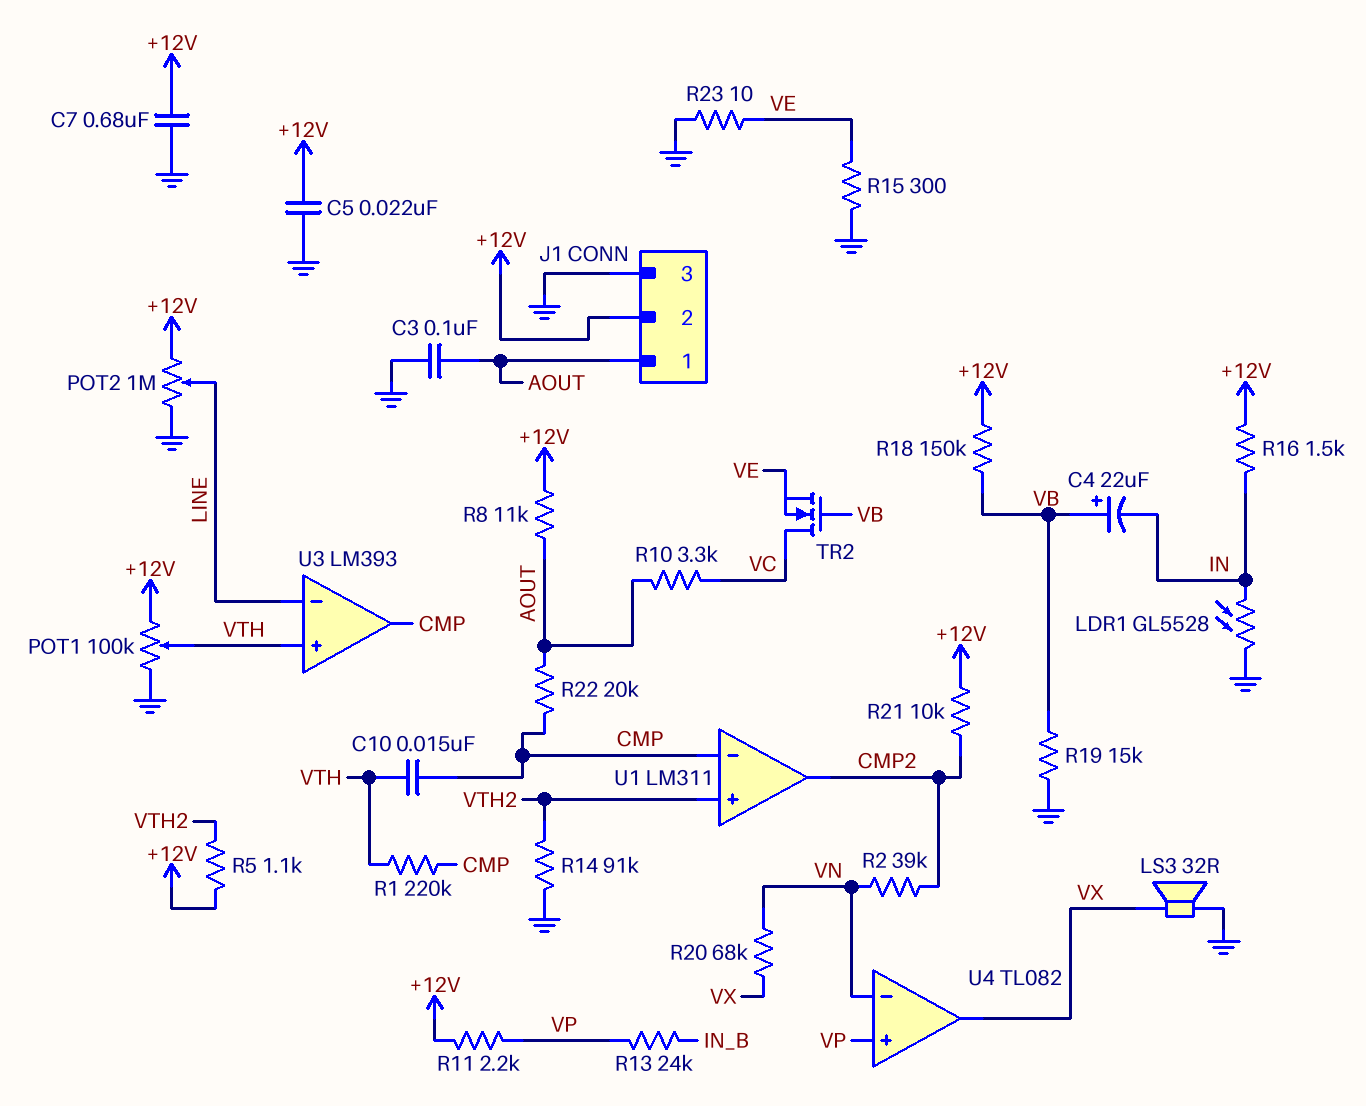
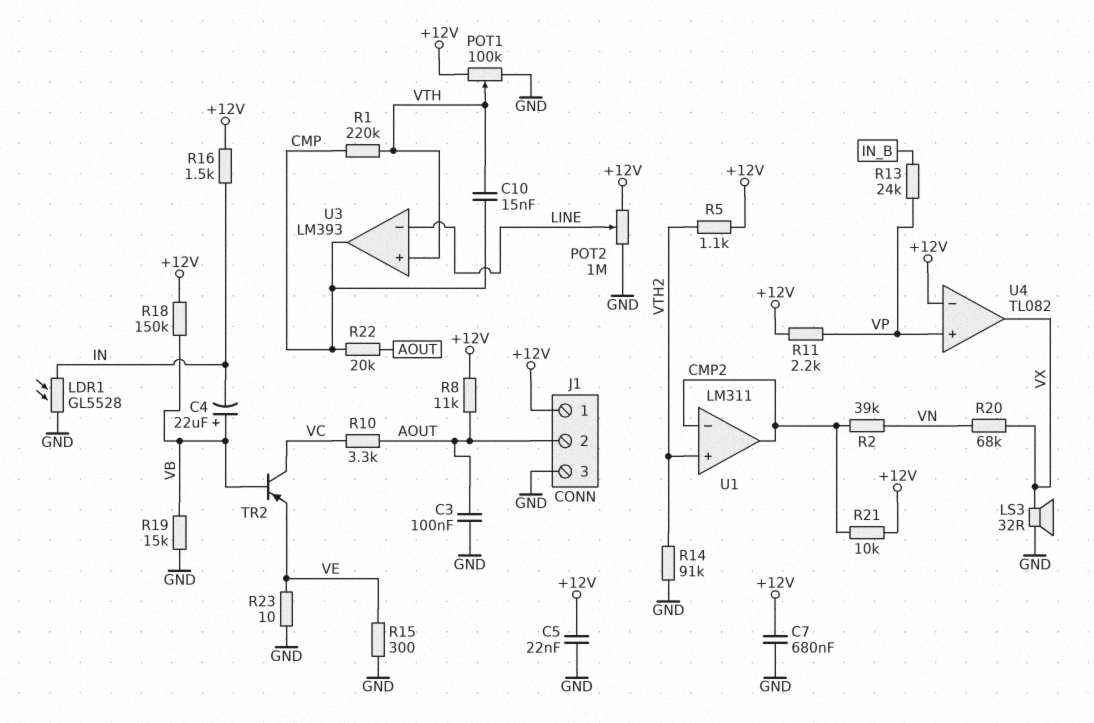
J1 pin 1: AOUT -> +12V
J1 pin 2: +12V -> AOUT
TR2: NMOS (G VB, D VC, S VE) -> PNP (B VB, C VC, E VE)
U1 pin in-: CMP -> CMP2
U4 pin in-: VN -> +12V

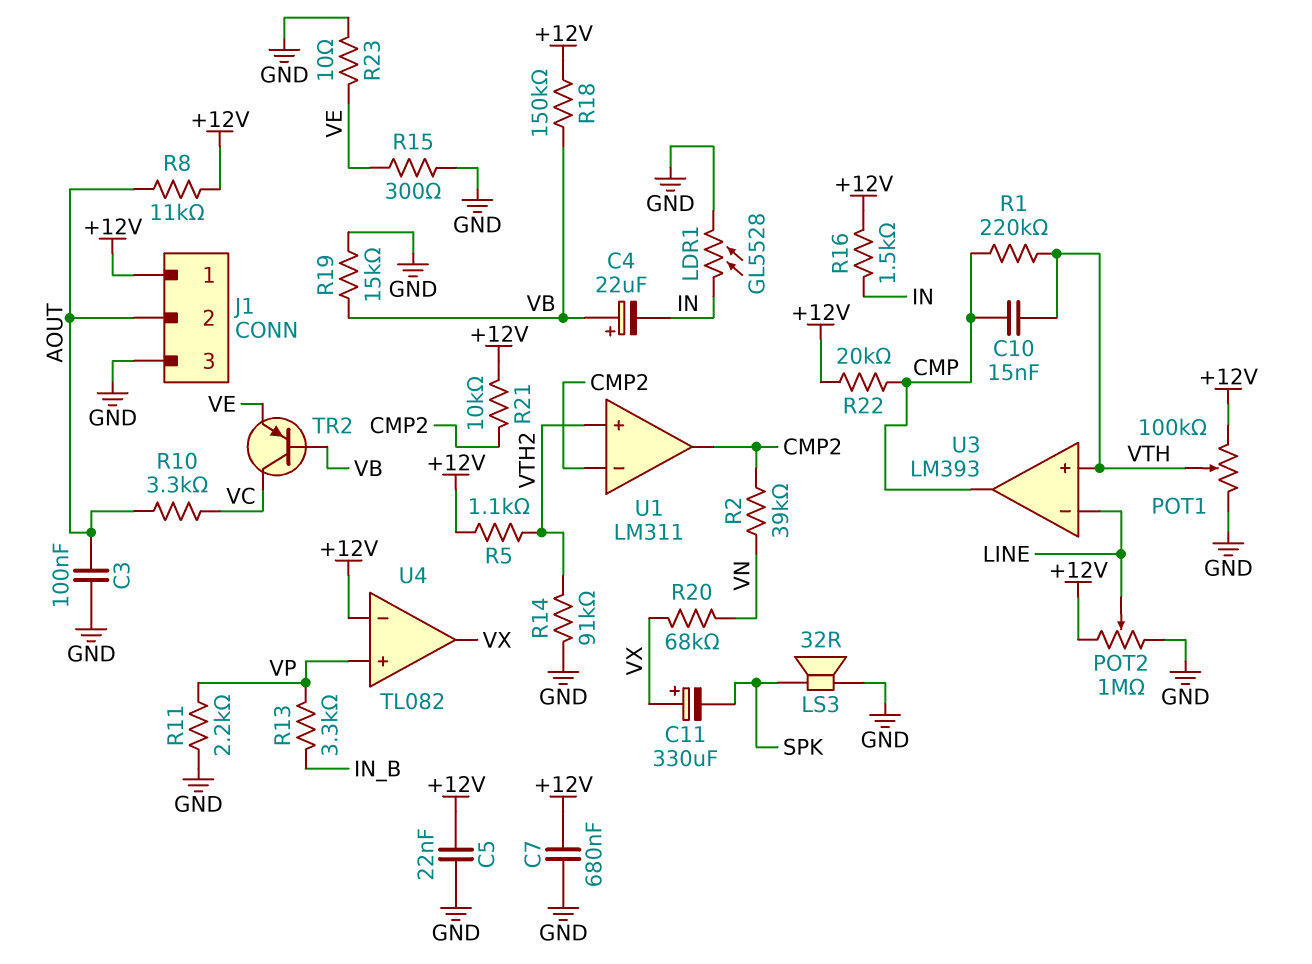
C11: none -> 330uF (plus VX, minus SPK)
LS3: speaker 32R (GND, VX) -> speaker 32R (GND, SPK)
R11: 2.2k (+12V, VP) -> 2.2k (GND, VP)
R13: 24k (IN_B, VP) -> 3.3k (IN_B, VP)
R22: 20k (AOUT, CMP) -> 20k (+12V, CMP)

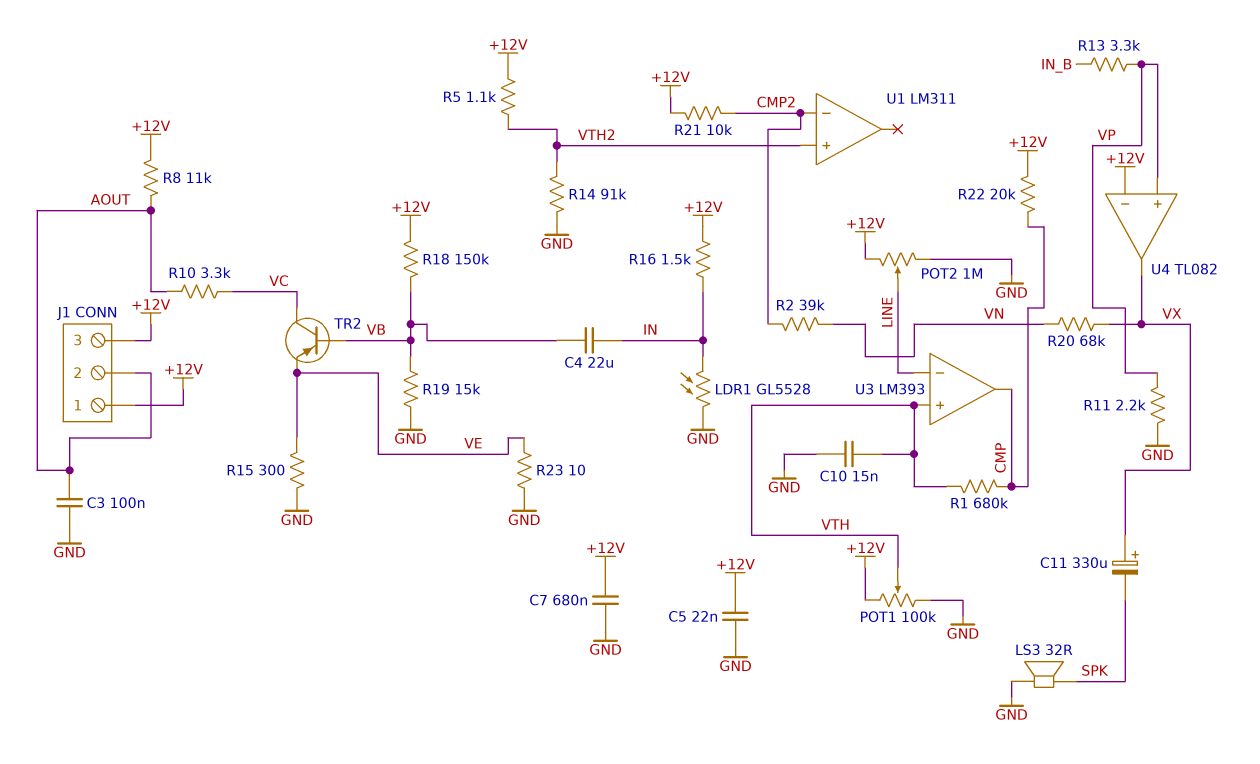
C4: 22uF (plus VB, minus IN) -> 22uF (IN, VB)
C10: 15nF (CMP, VTH) -> 15nF (GND, VTH)
J1 pin 3: GND -> +12V
R1: 220k (CMP, VTH) -> 680k (CMP, VTH)
U1 pin out: CMP2 -> none

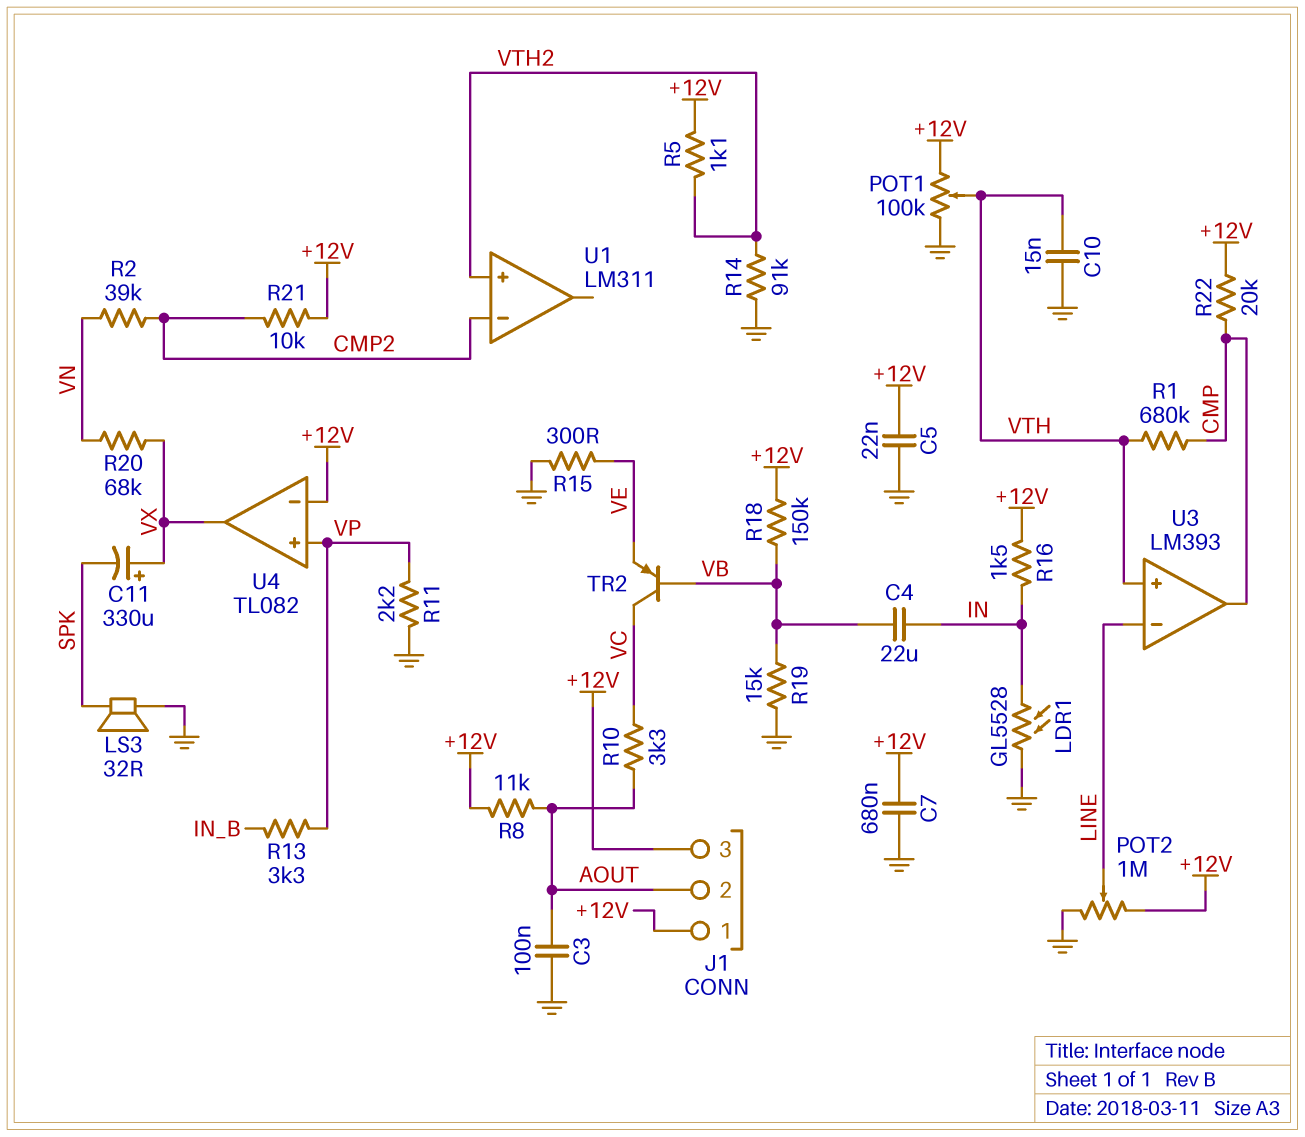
R23: 10 (GND, VE) -> none

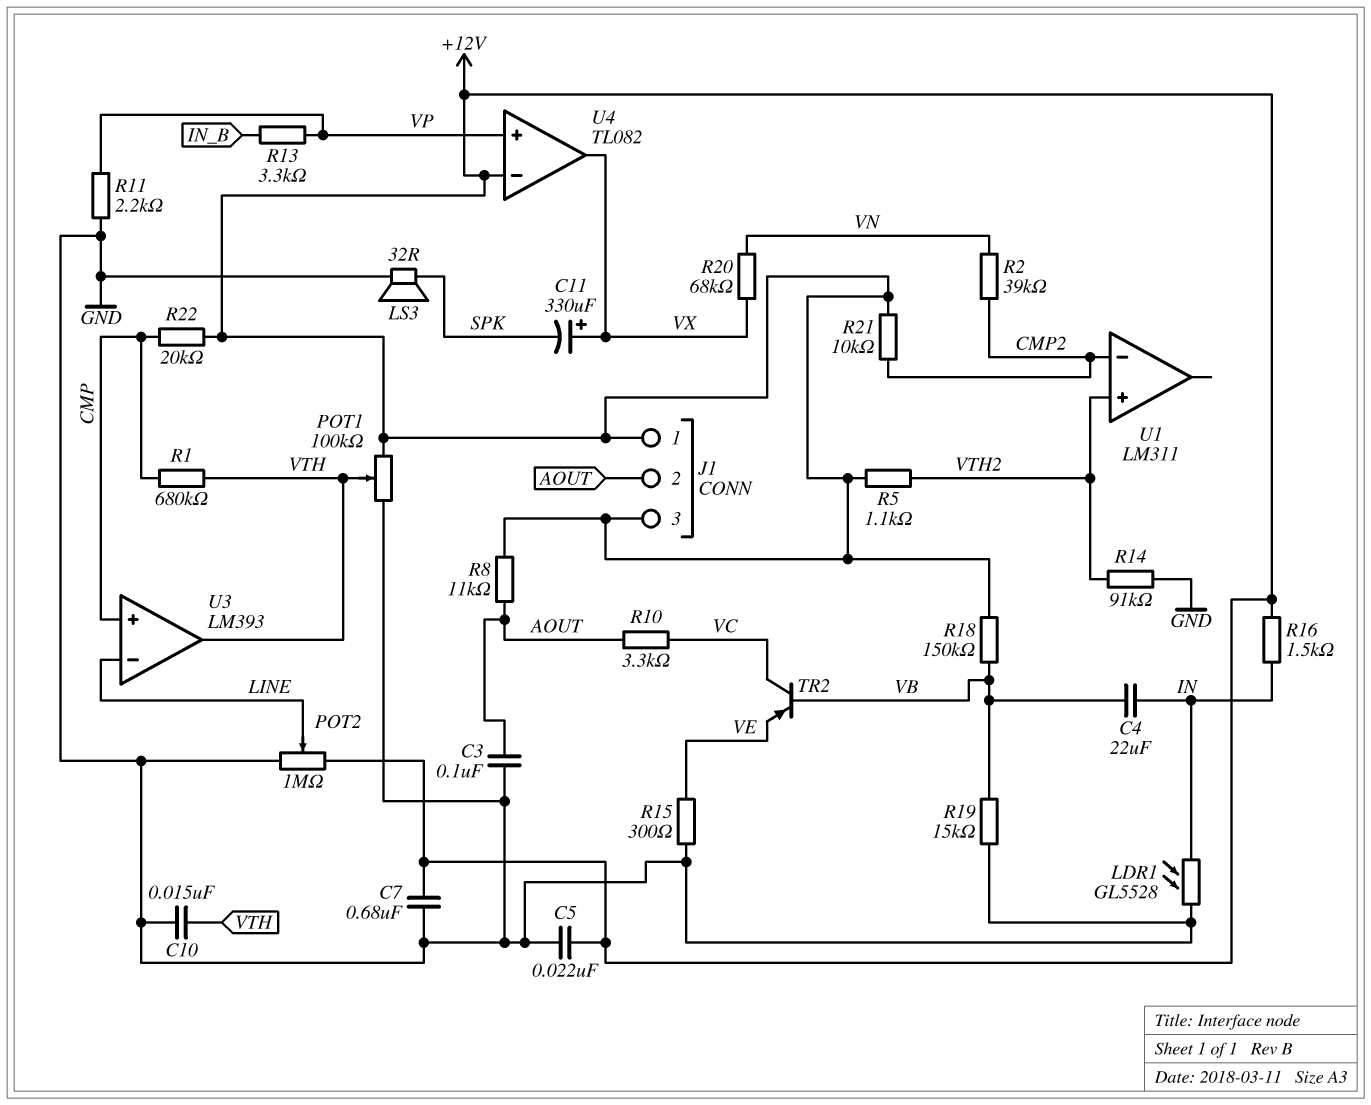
U3 pin in+: VTH -> CMP
U3 pin out: CMP -> VTH

